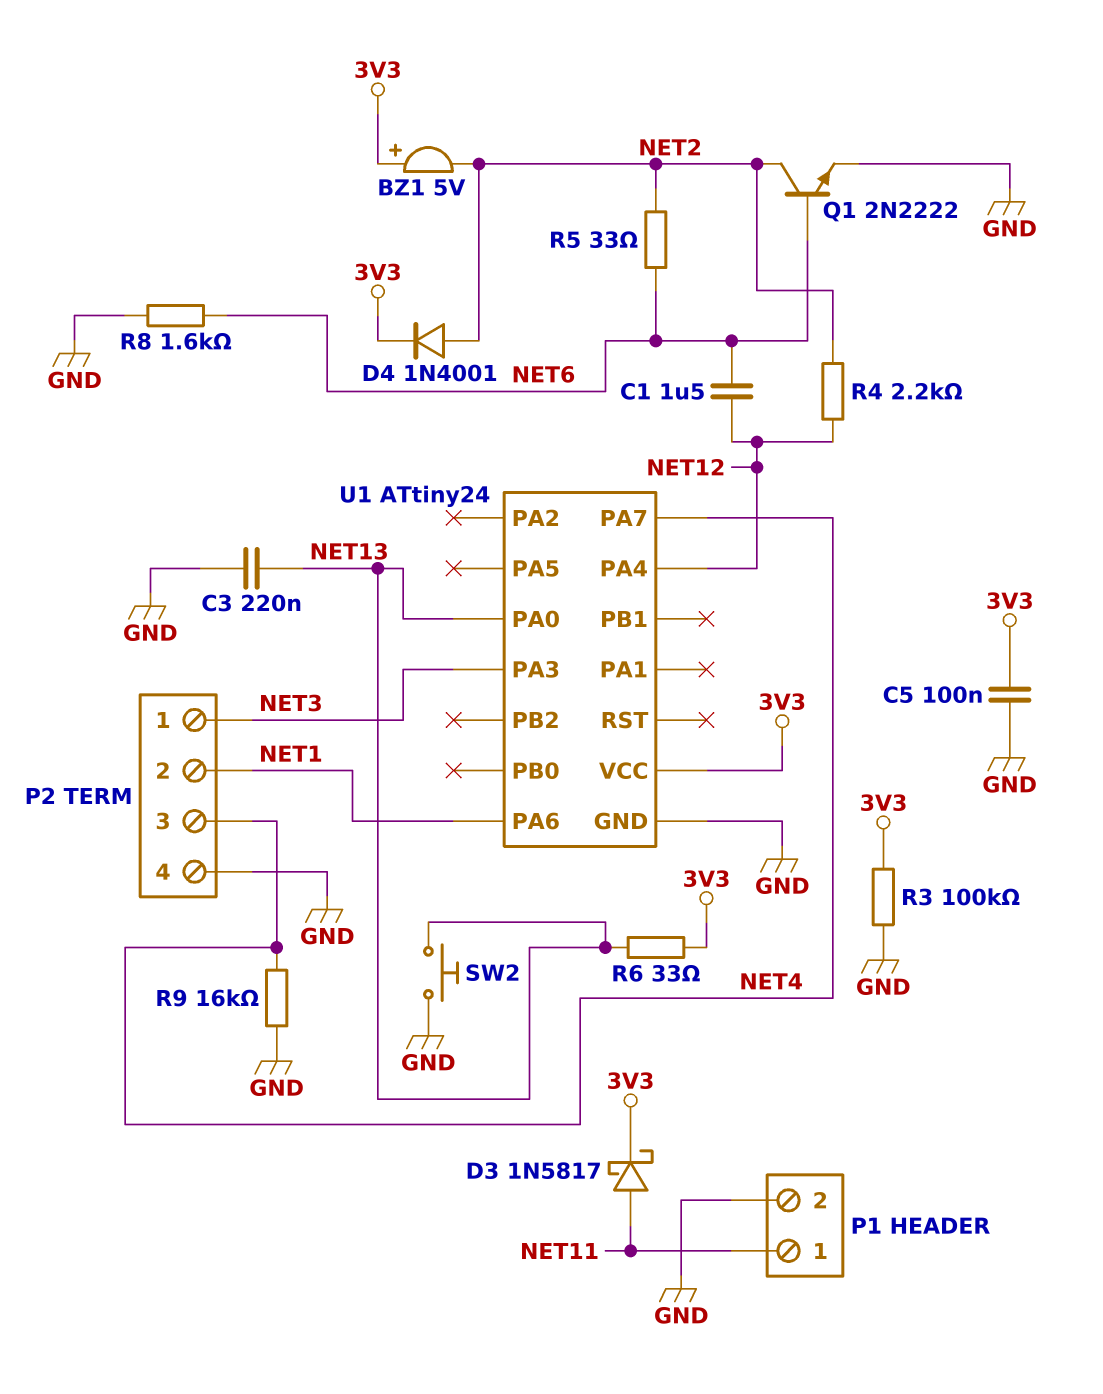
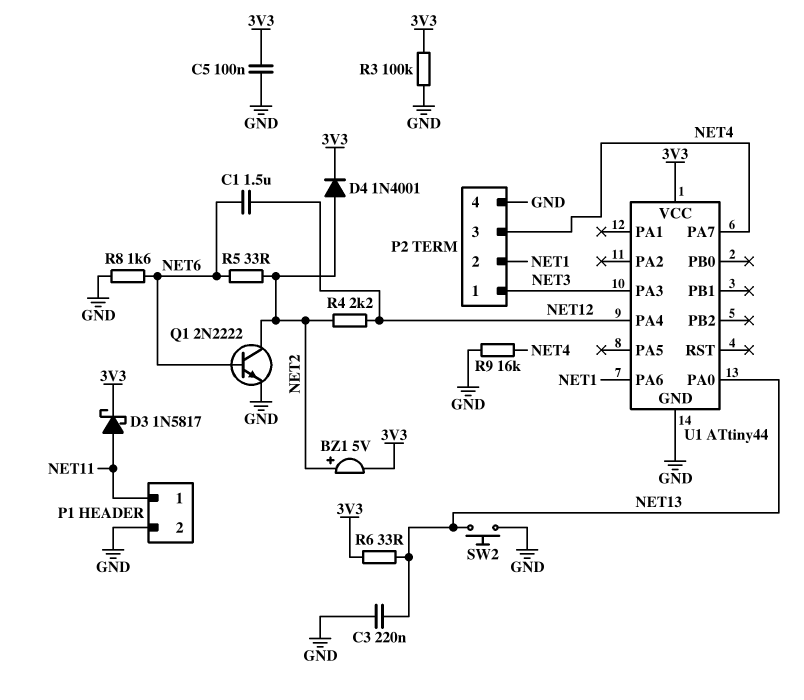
BZ1: buzzer 5V (plus 3V3, minus NET2) -> buzzer 5V (plus NET2, minus 3V3)
U1: ATtiny24 -> ATtiny44

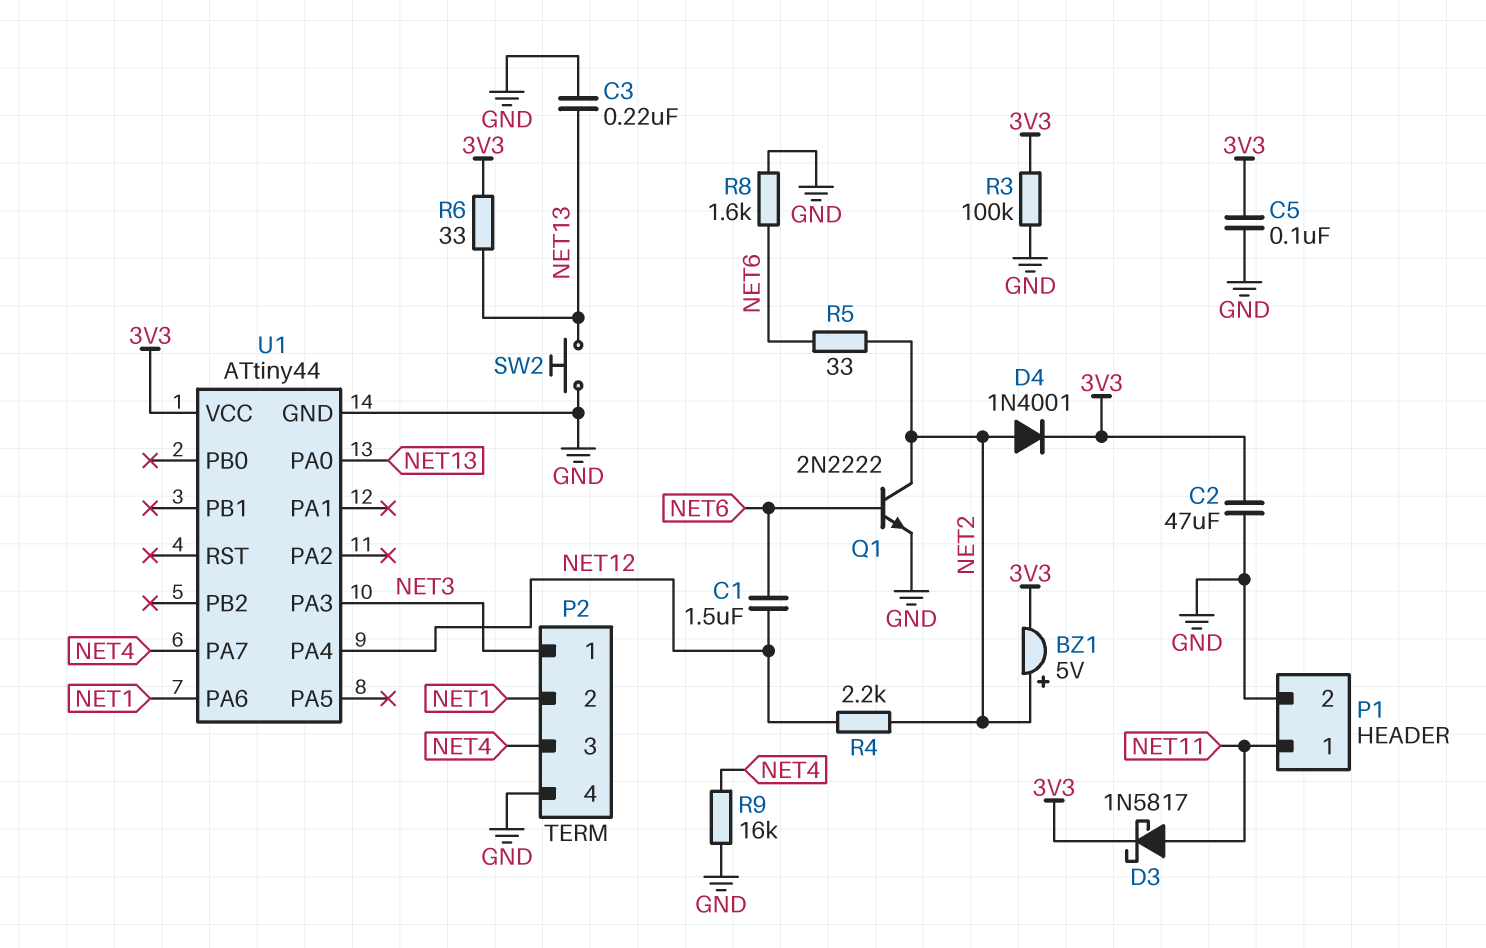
C2: none -> 47uF (3V3, GND)

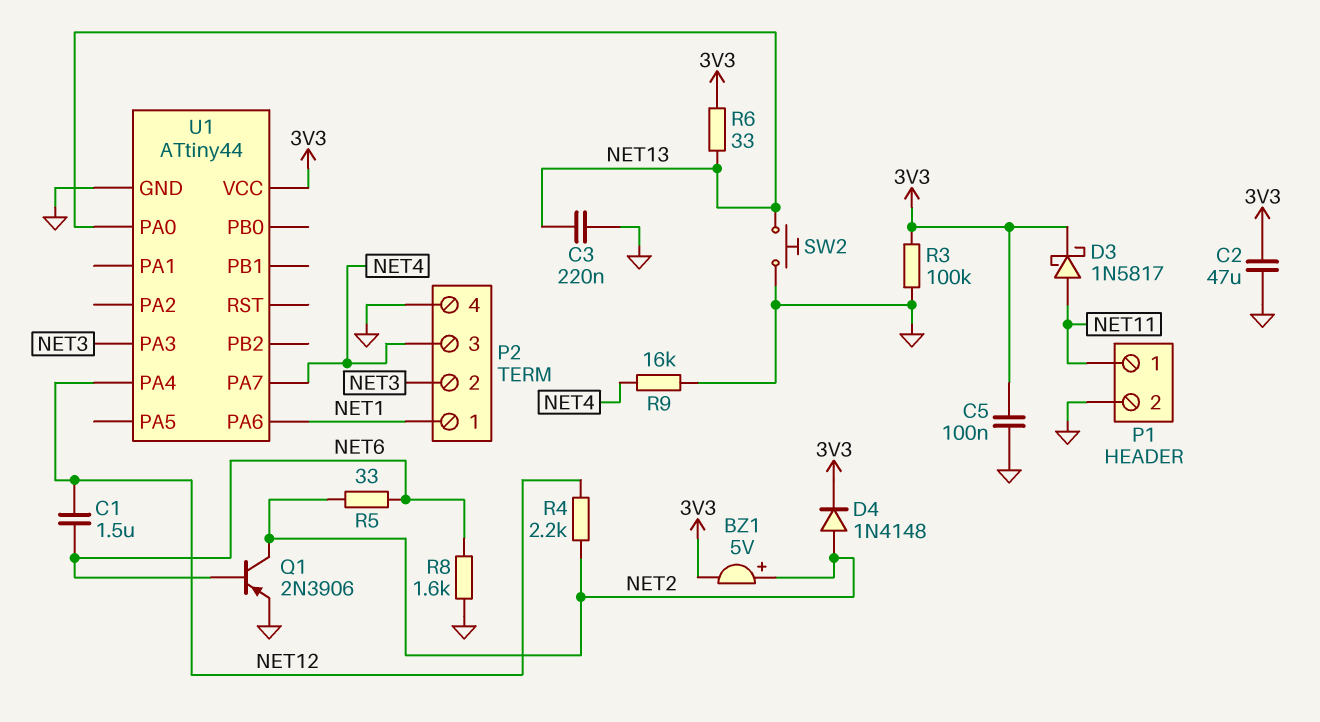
D4: diode 1N4001 (A NET2, K 3V3) -> diode 1N4148 (A NET2, K 3V3)
P2 pin 1: NET3 -> NET1
P2 pin 2: NET1 -> NET3
Q1: NPN 2N2222 (B NET6, C NET2, E GND) -> PNP 2N3906 (B NET6, C NET2, E GND)

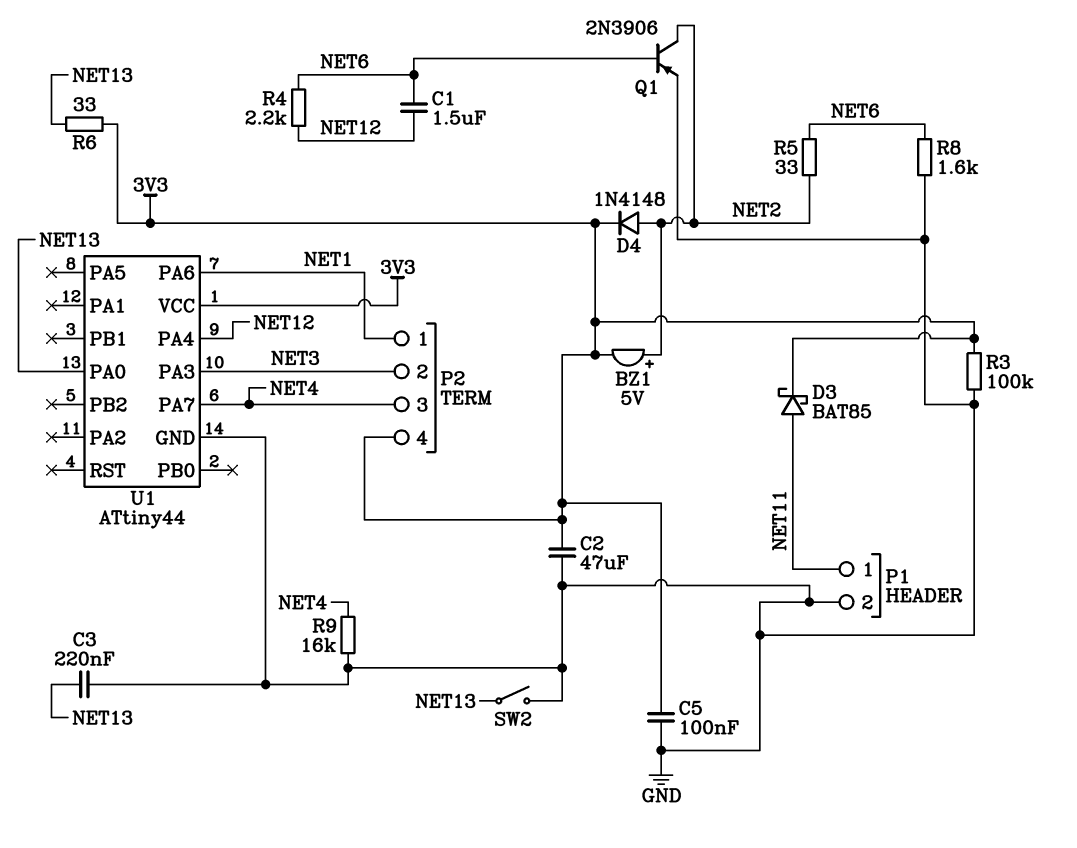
D3: schottky 1N5817 (A NET11, K 3V3) -> schottky BAT85 (A NET11, K 3V3)
P2 pin 4: GND -> 3V3
R4: 2.2k (NET2, NET12) -> 2.2k (NET6, NET12)
SW2: button (GND, NET13) -> switch (GND, NET13)

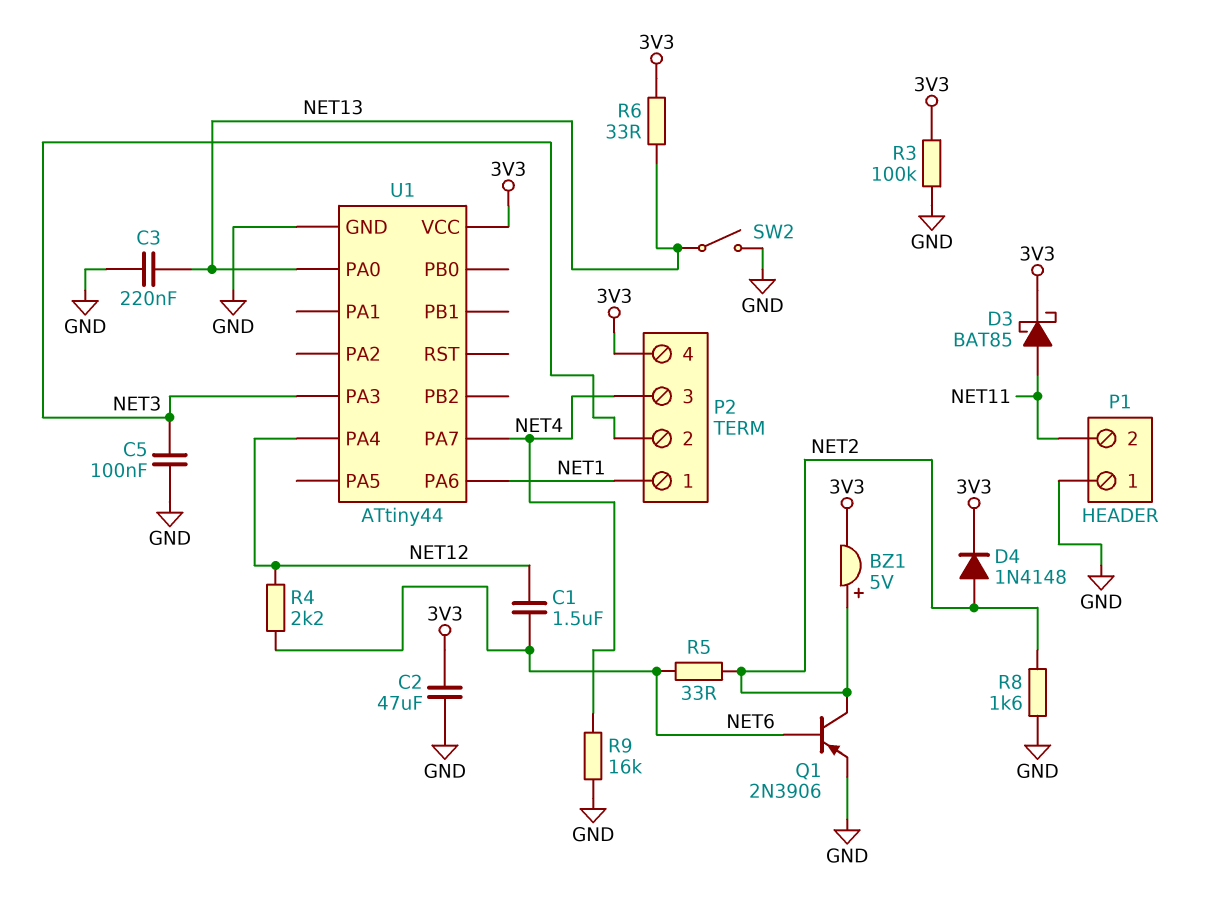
C5: 100nF (3V3, GND) -> 100nF (GND, NET3)
P1 pin 1: NET11 -> GND
P1 pin 2: GND -> NET11
R8: 1.6k (GND, NET6) -> 1.6k (GND, NET2)

